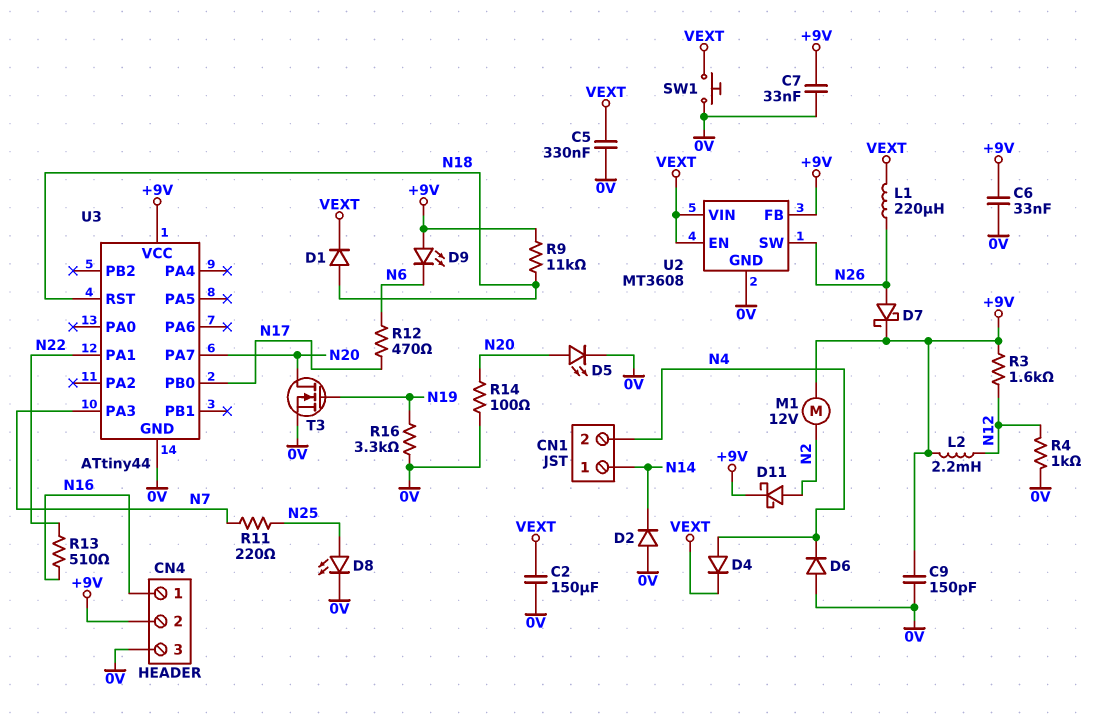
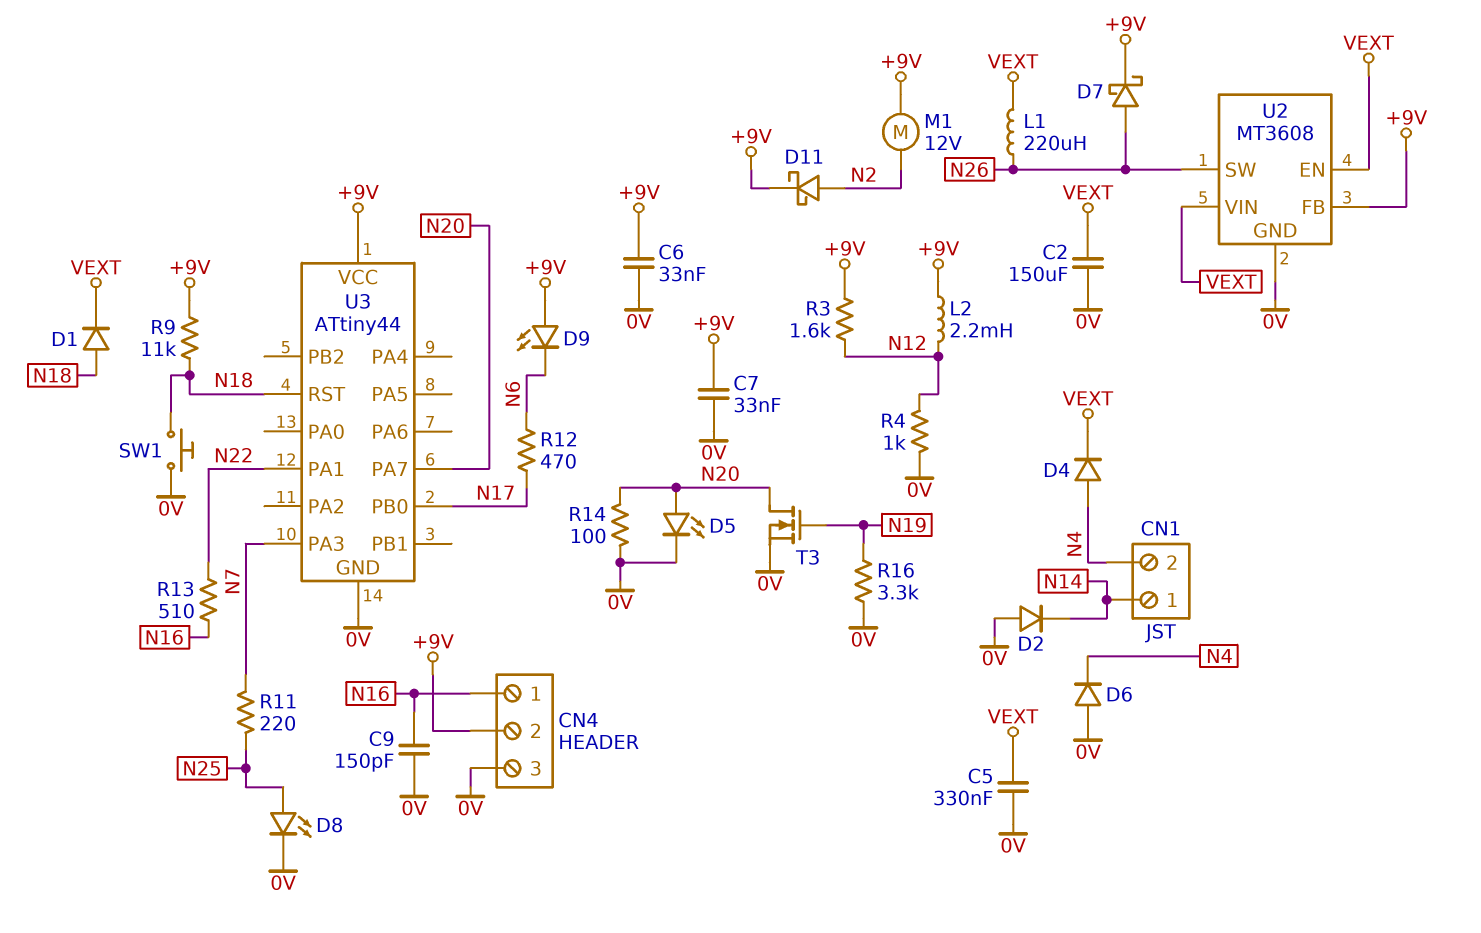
C9: 150pF (+9V, 0V) -> 150pF (0V, N16)
SW1: button (0V, VEXT) -> button (0V, N18)

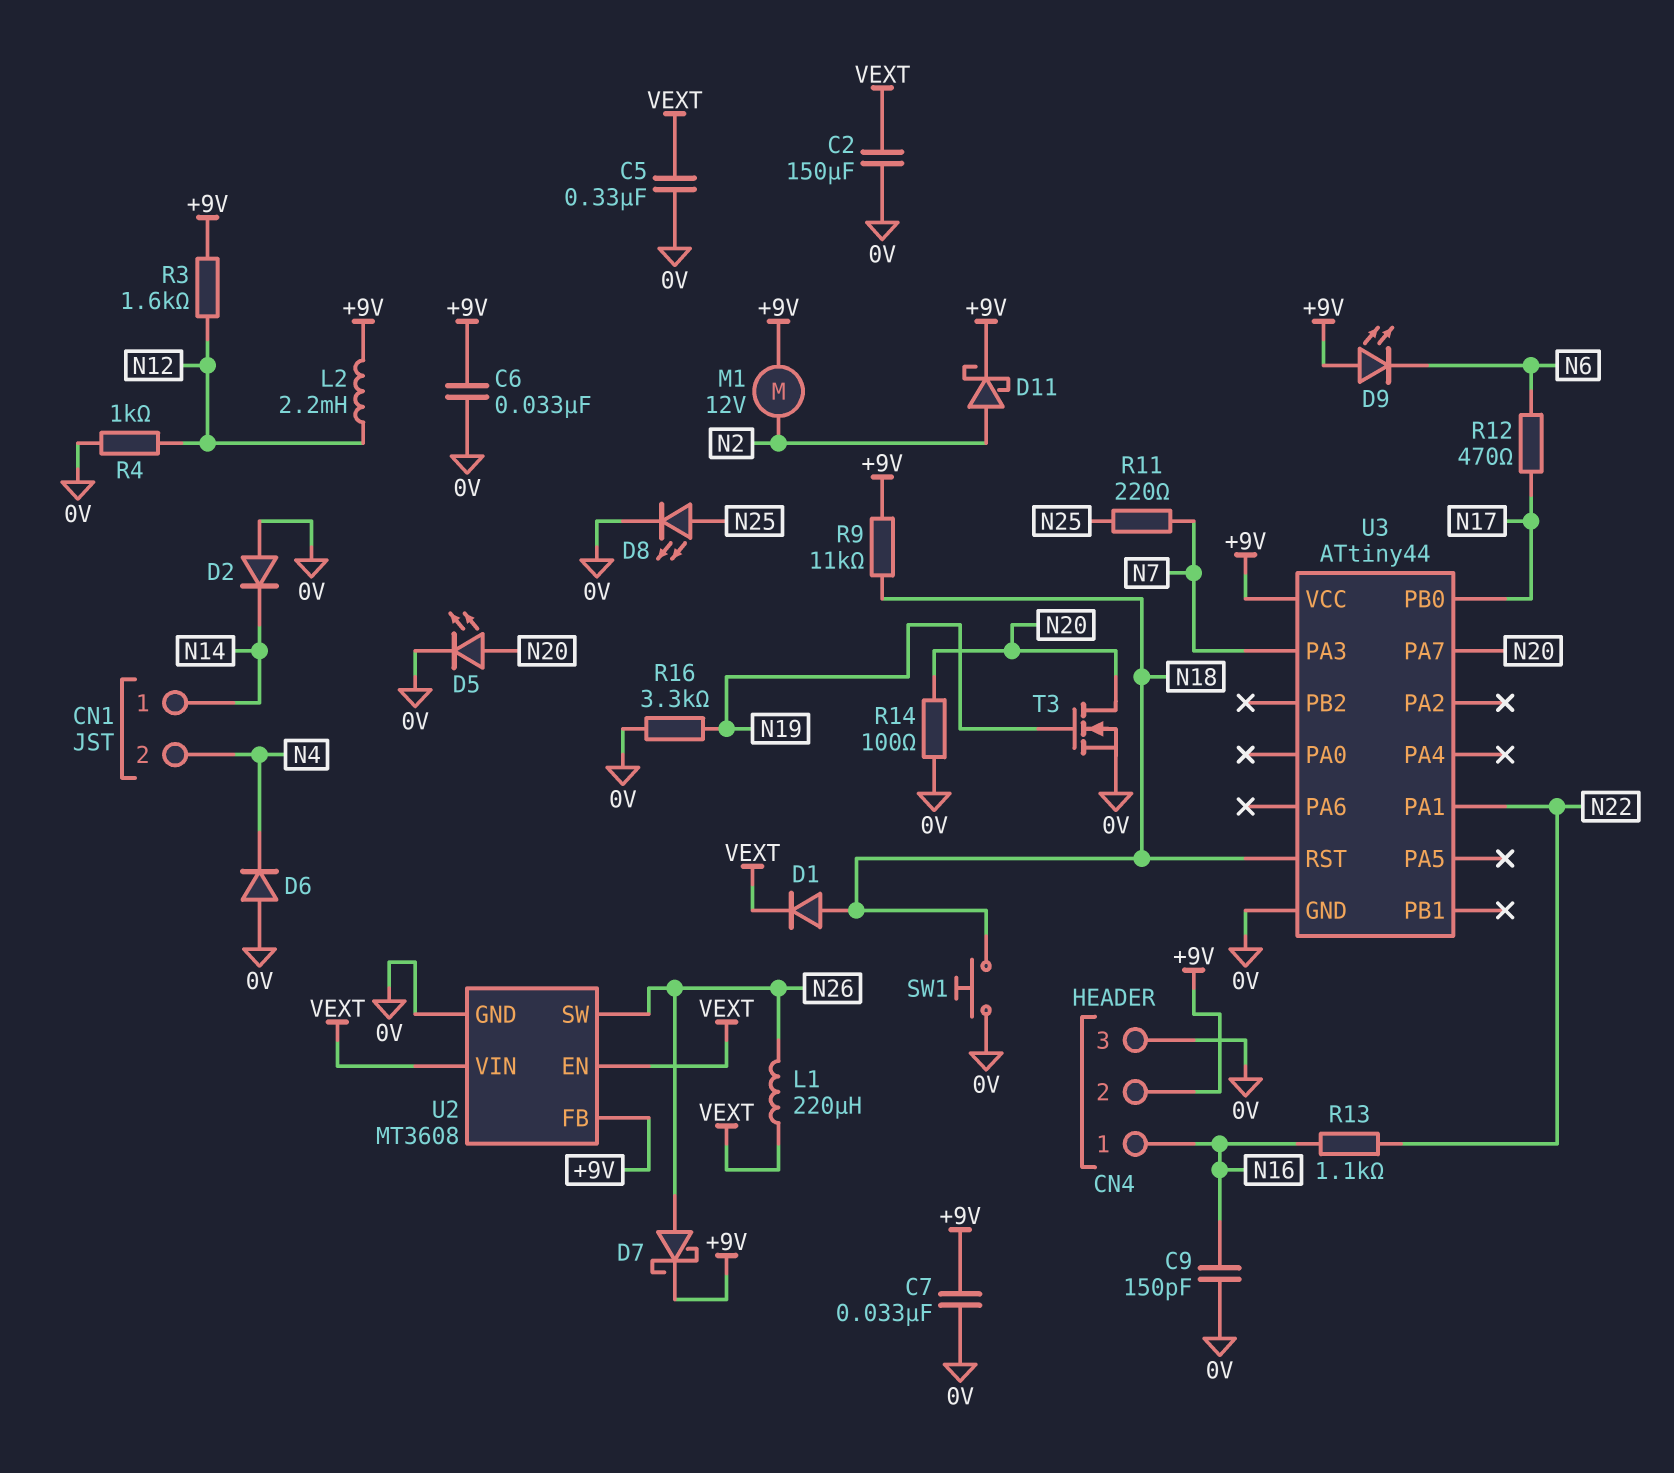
D4: diode (A N4, K VEXT) -> none
R13: 510 (N16, N22) -> 1.1k (N16, N22)

